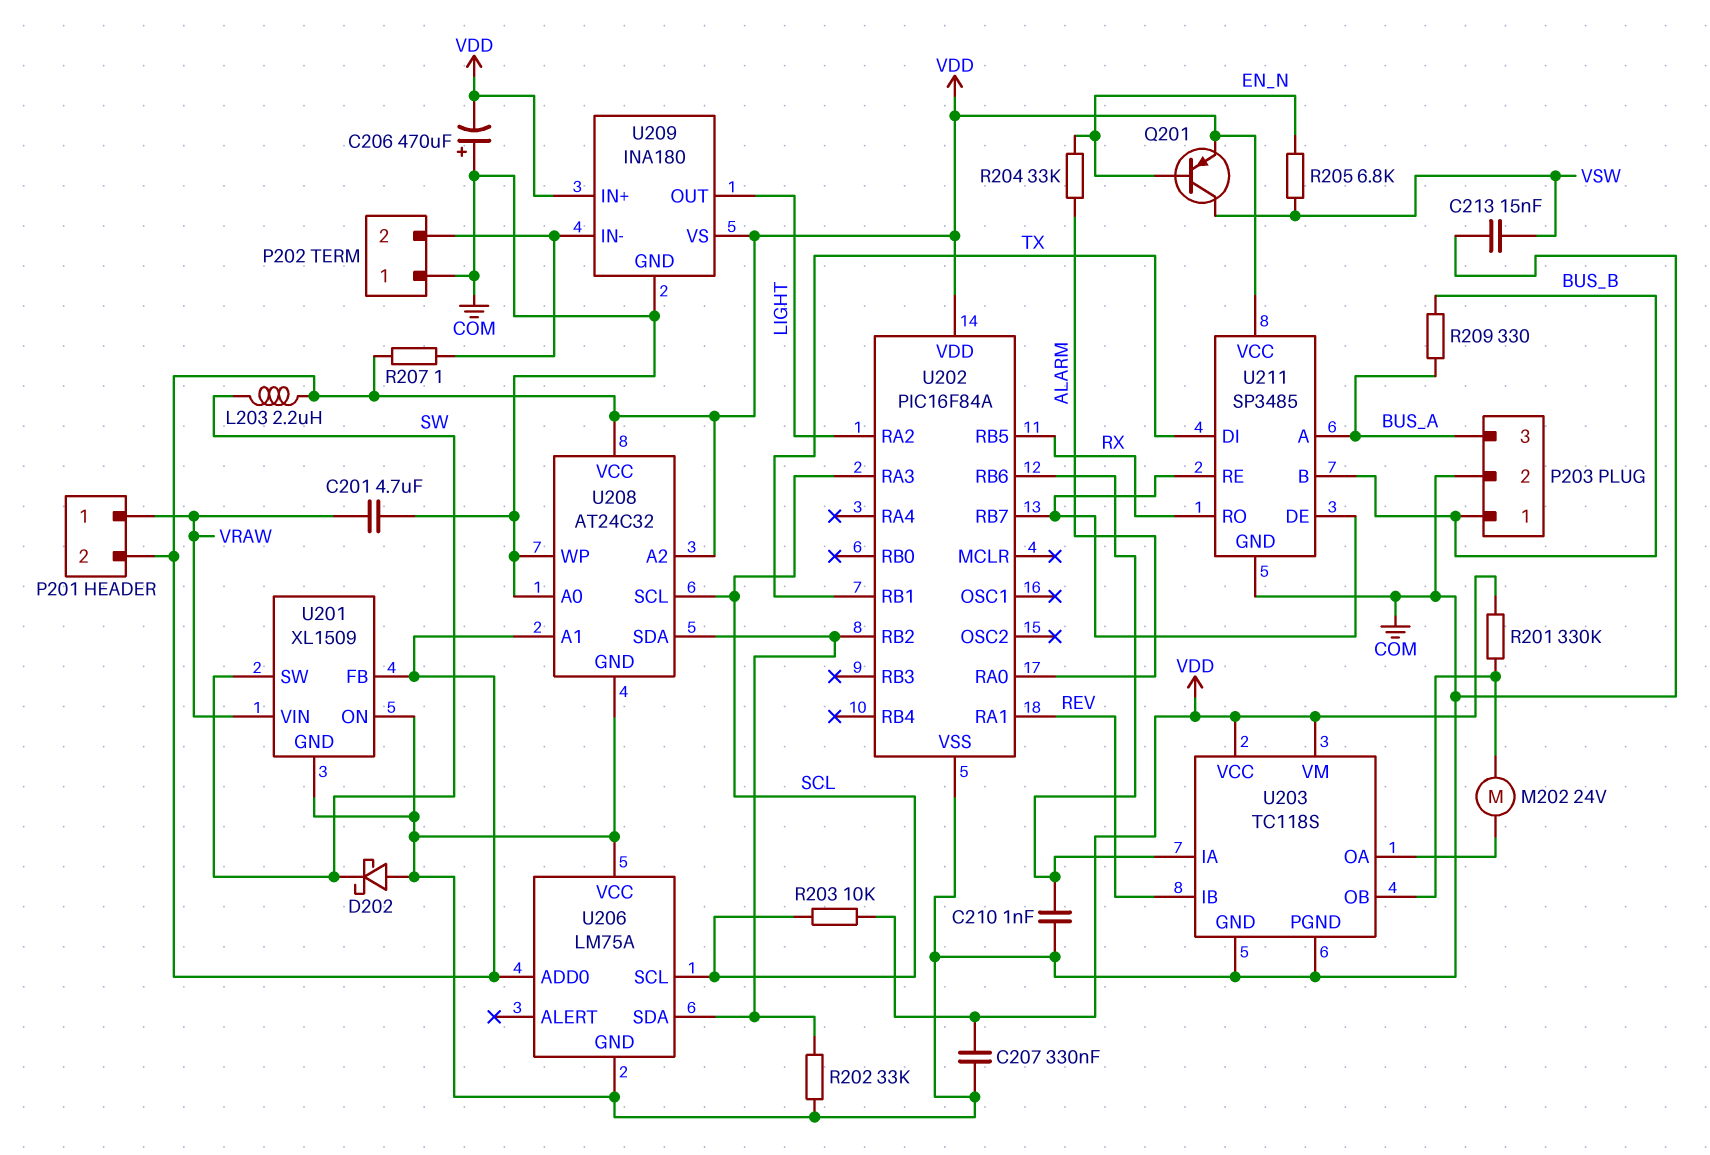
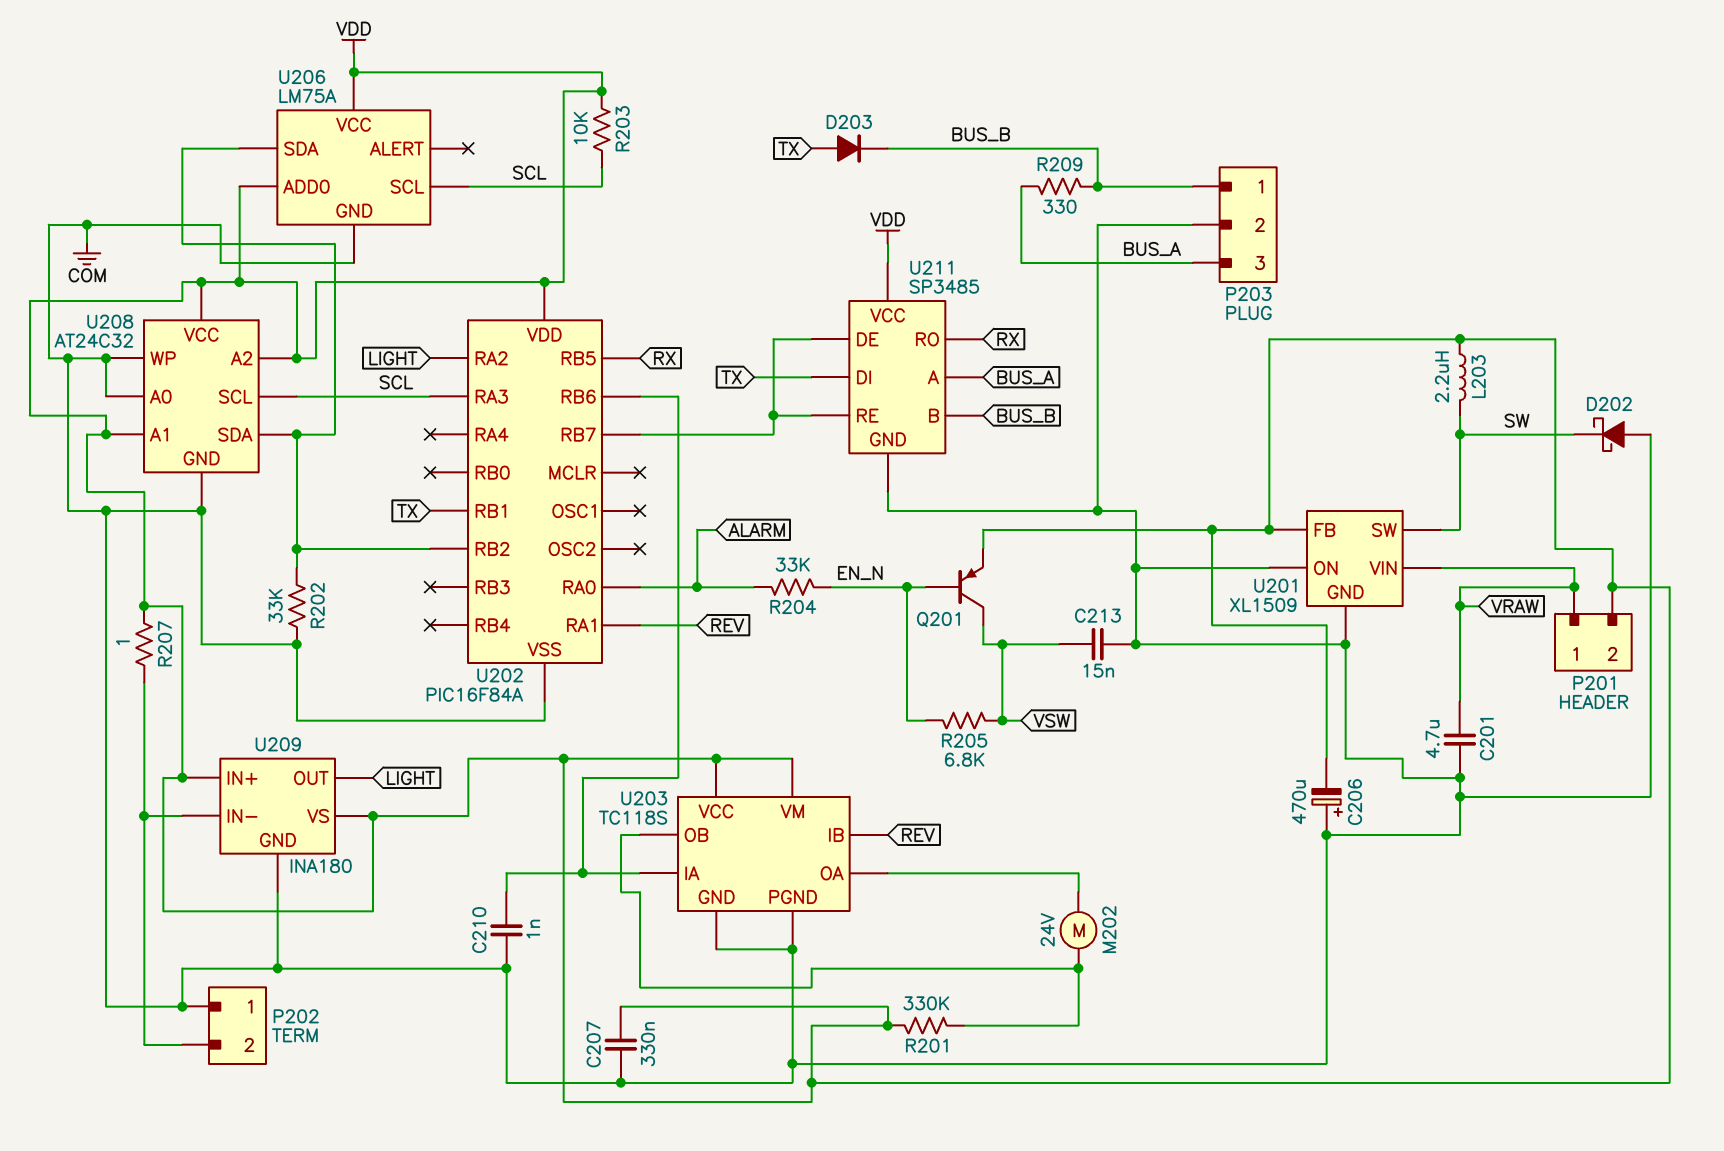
D203: none -> diode (A TX, K BUS_B)
U206 pin VCC: COM -> VDD

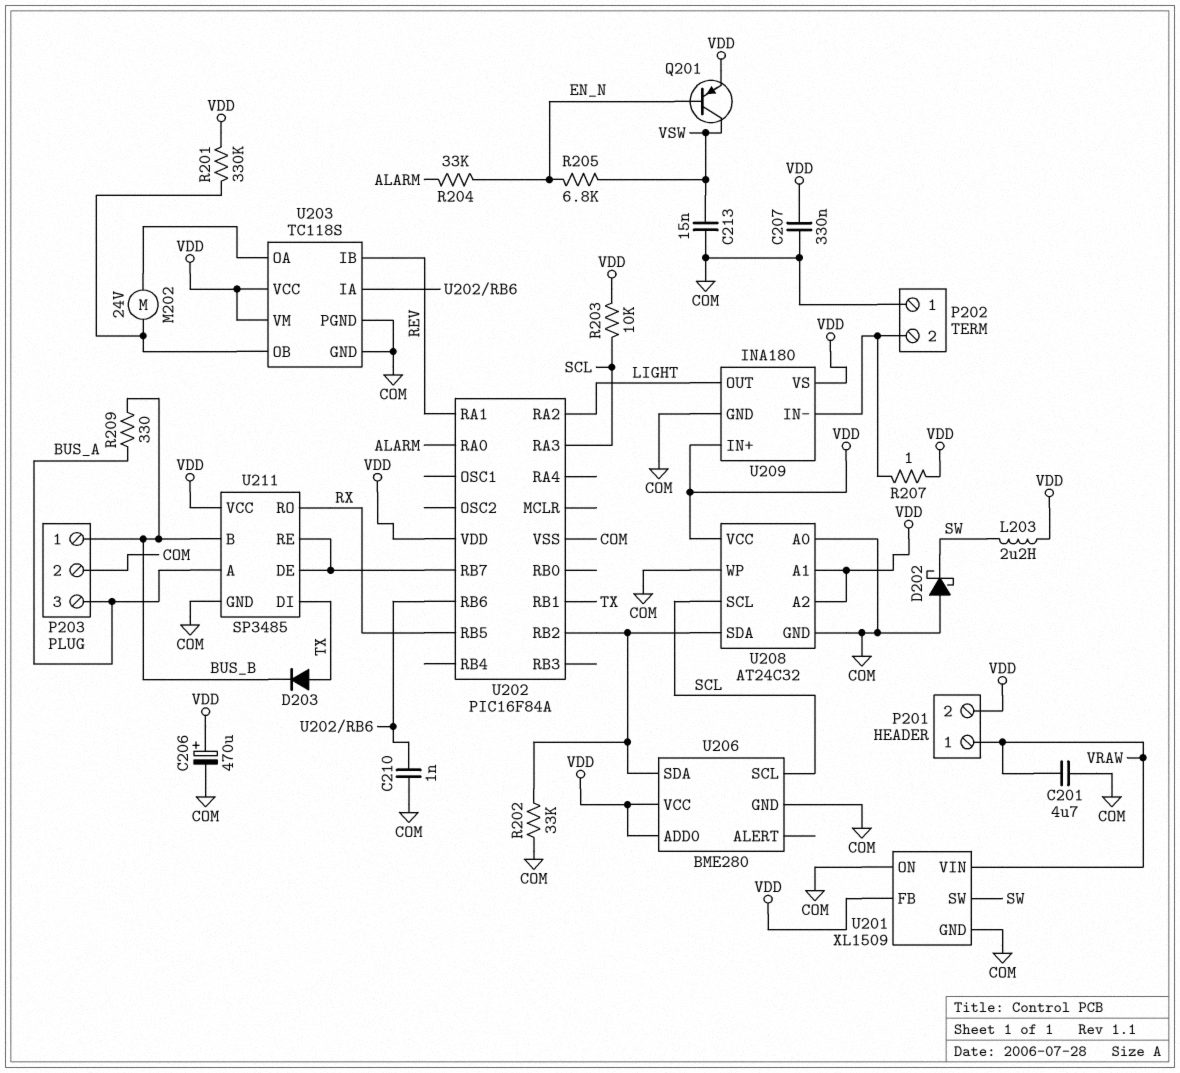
C206: 470uF (plus COM, minus VDD) -> 470uF (plus VDD, minus COM)
U206: LM75A -> BME280

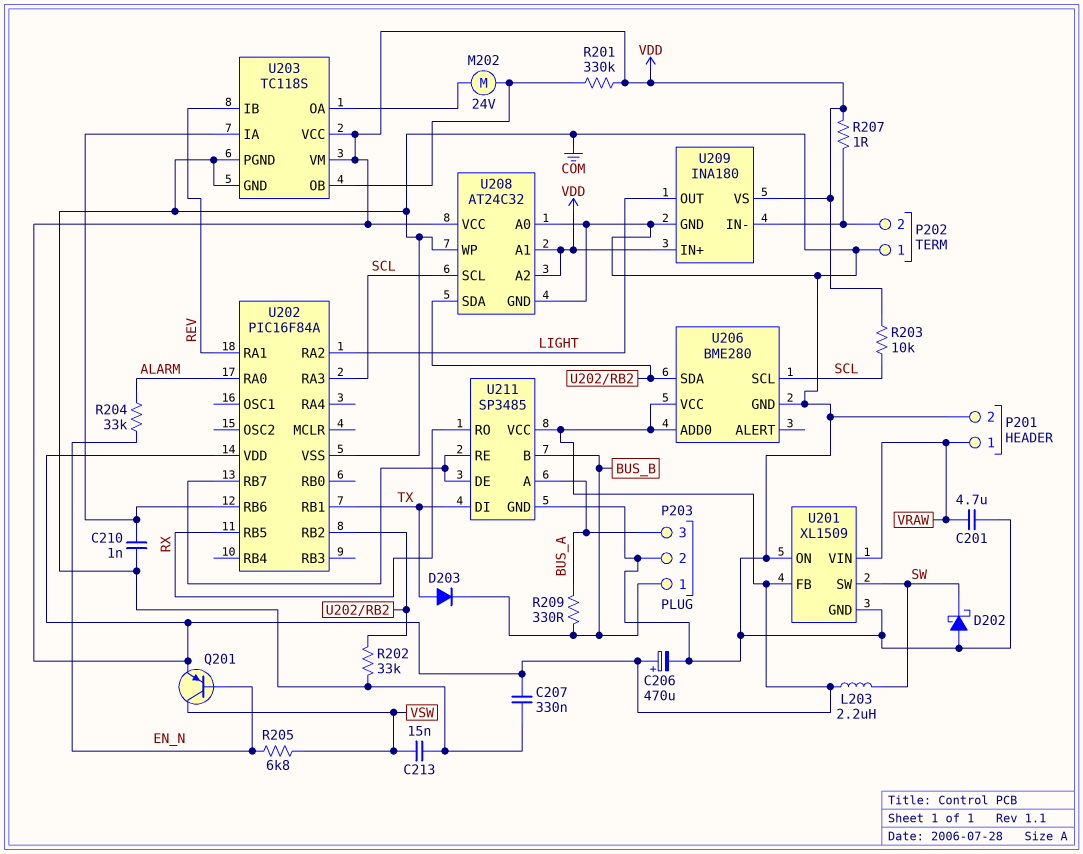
P201 pin 2: VDD -> COM

